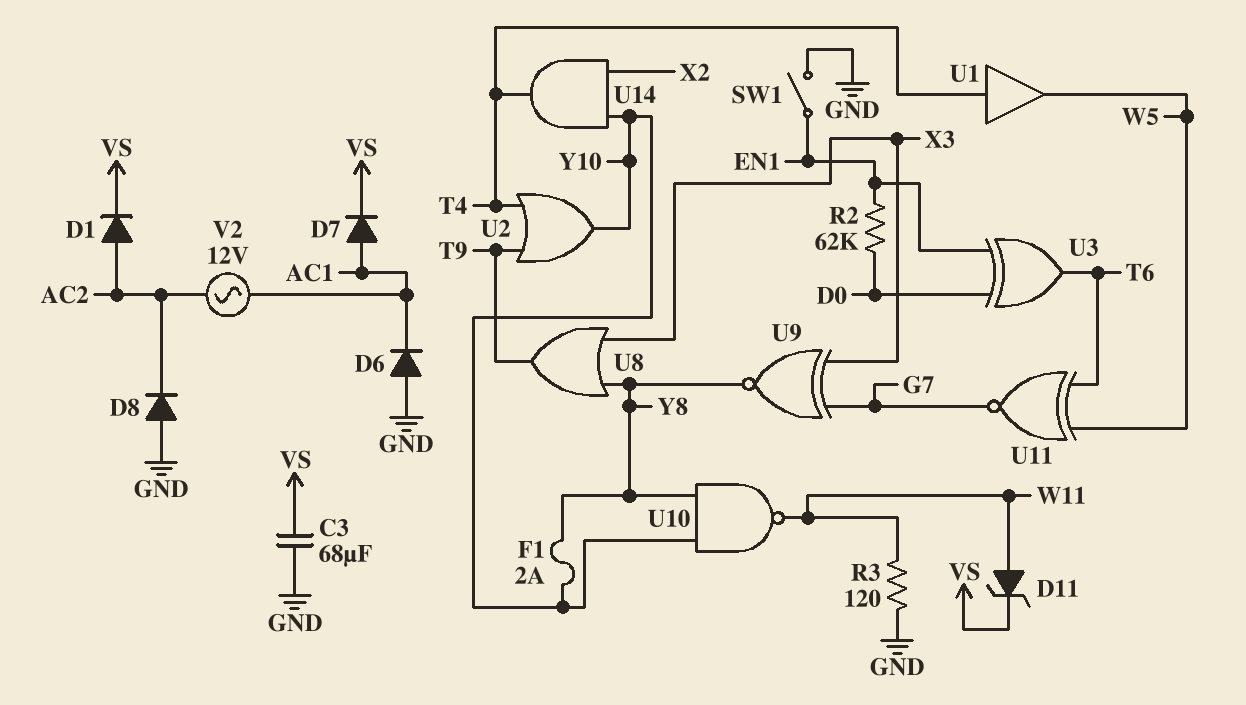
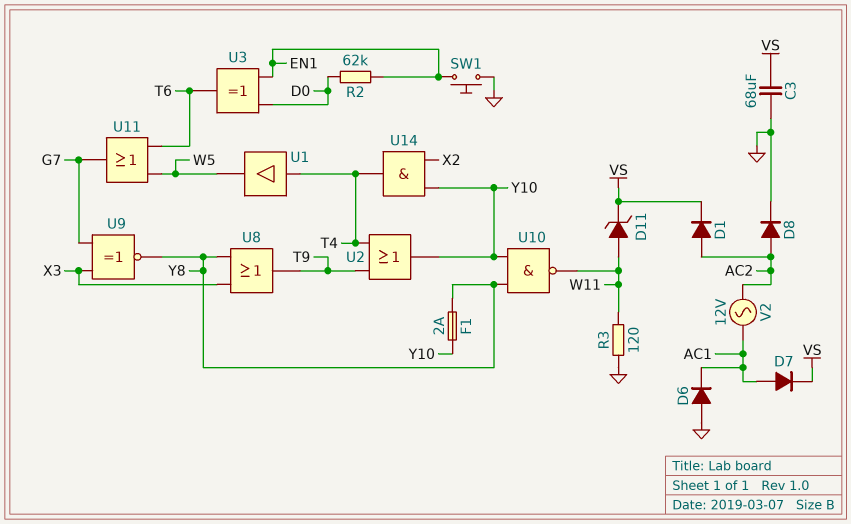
D8: diode (A GND, K AC2) -> diode (A AC2, K GND)
SW1: switch (EN1, GND) -> button (EN1, GND)
U11: XNOR (in T6, in W5, out G7) -> OR (in T6, in W5, out G7)

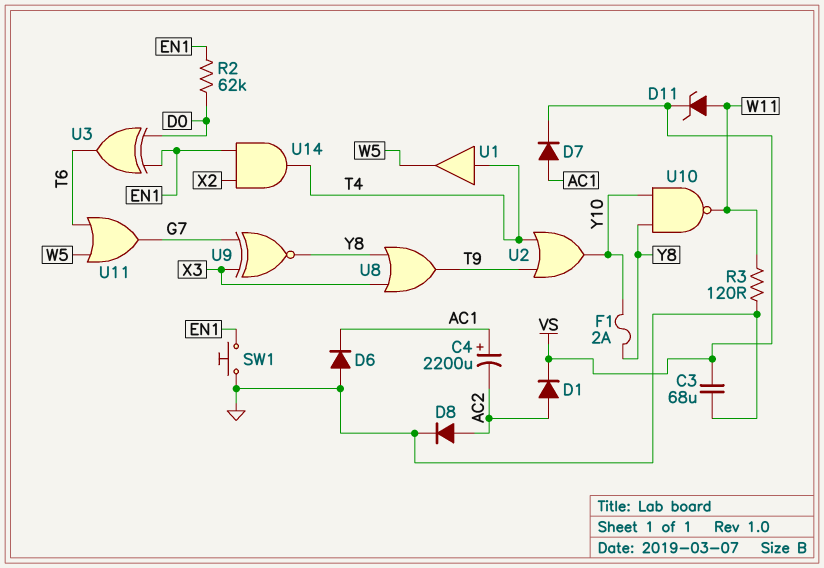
C4: none -> 2200uF (plus AC1, minus AC2)
U14: AND (in X2, in Y10, out T4) -> AND (in EN1, in X2, out T4)
V2: AC 12V (AC1, AC2) -> none

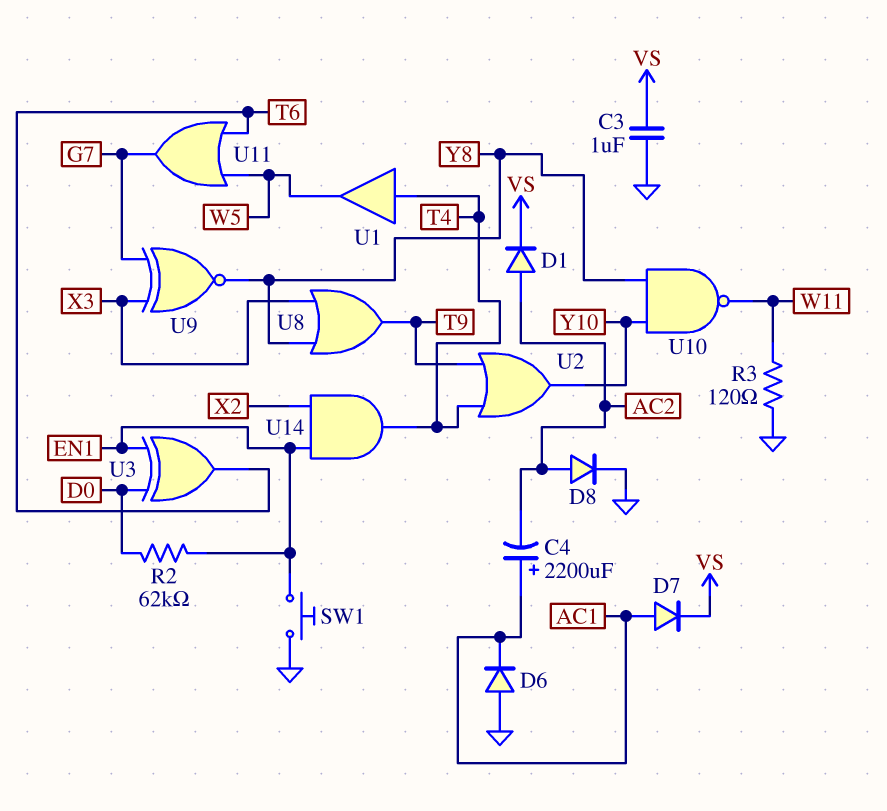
C3: 68uF (GND, VS) -> 1uF (GND, VS)
D11: zener (A W11, K VS) -> none
F1: 2A (Y8, Y10) -> none

